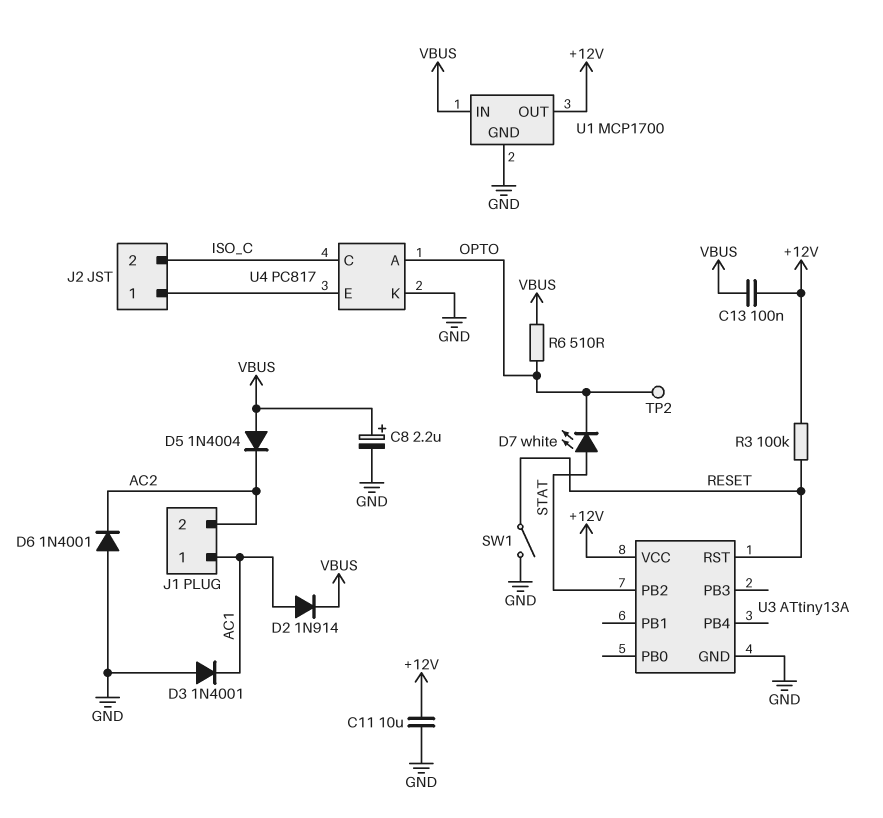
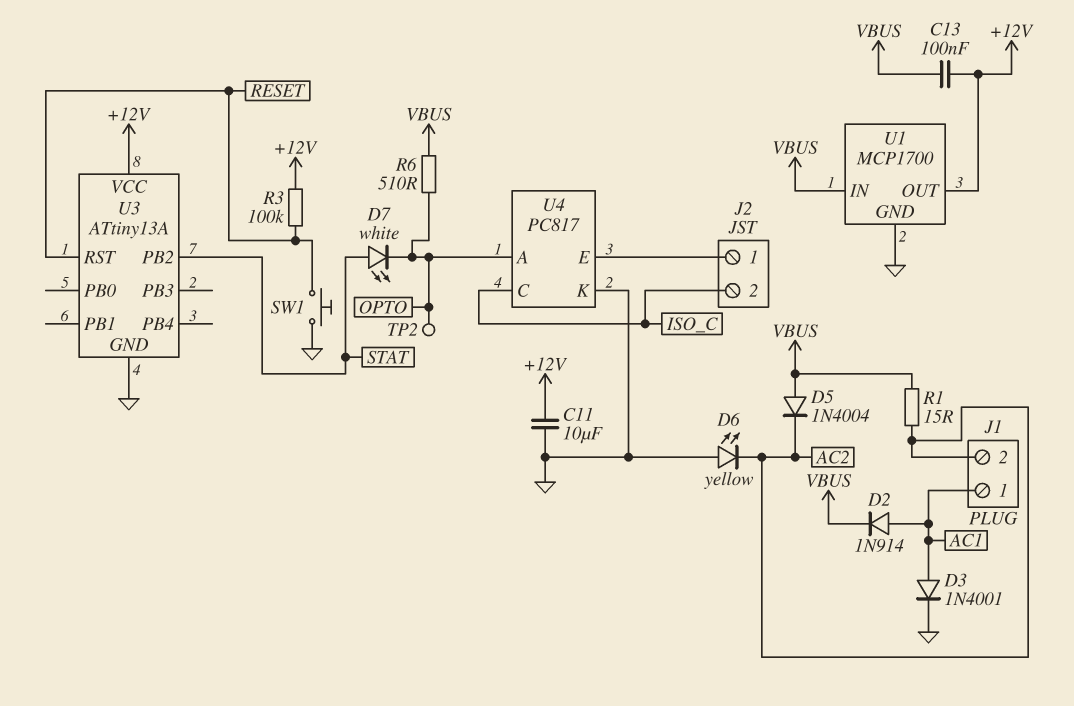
C8: 2.2uF (plus VBUS, minus GND) -> none
D3: diode 1N4001 (A GND, K AC1) -> diode 1N4001 (A AC1, K GND)
D6: diode 1N4001 (A GND, K AC2) -> LED yellow (A GND, K AC2)
R1: none -> 15 (AC2, VBUS)
SW1: switch (GND, RESET) -> button (GND, RESET)

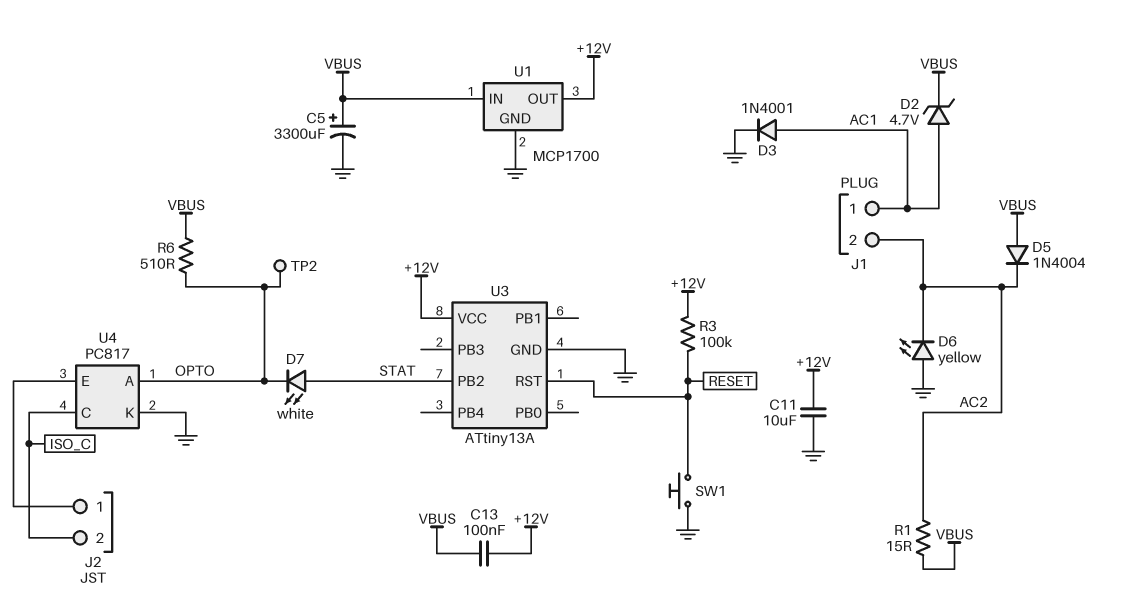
C5: none -> 3300uF (plus VBUS, minus GND)
D2: diode 1N914 (A AC1, K VBUS) -> zener 4.7V (A AC1, K VBUS)

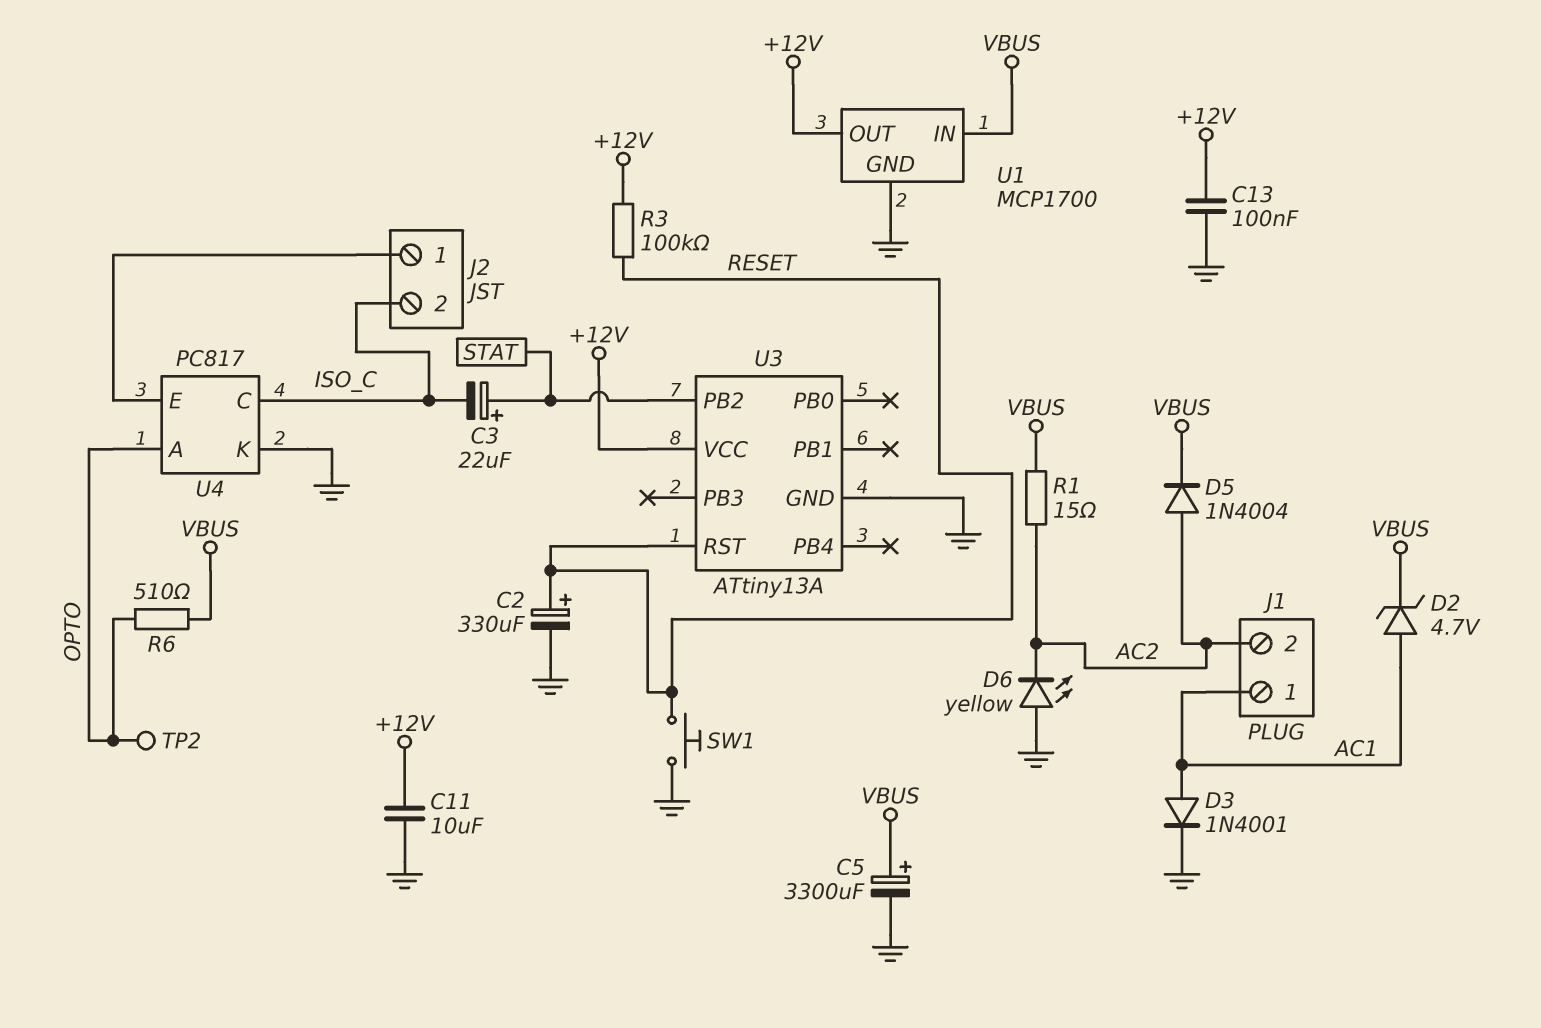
C2: none -> 330uF (plus RESET, minus GND)
C3: none -> 22uF (plus STAT, minus ISO_C)
C13: 100nF (+12V, VBUS) -> 100nF (+12V, GND)
D5: diode 1N4004 (A VBUS, K AC2) -> diode 1N4004 (A AC2, K VBUS)
D7: LED white (A STAT, K OPTO) -> none

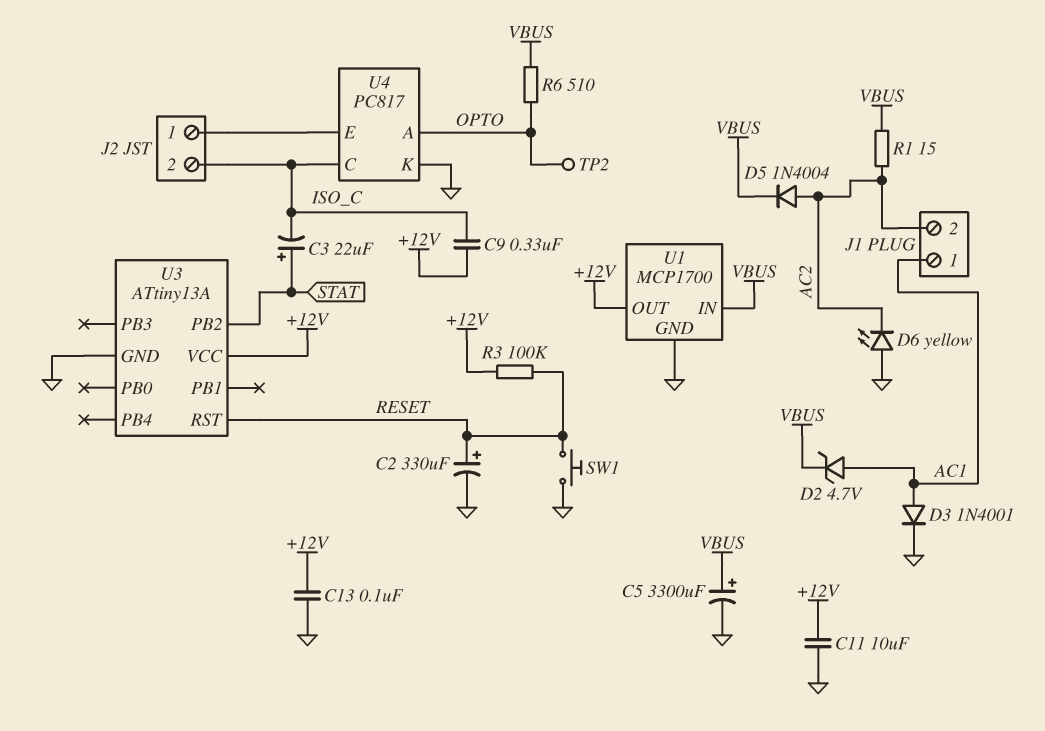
C9: none -> 330nF (+12V, ISO_C)

